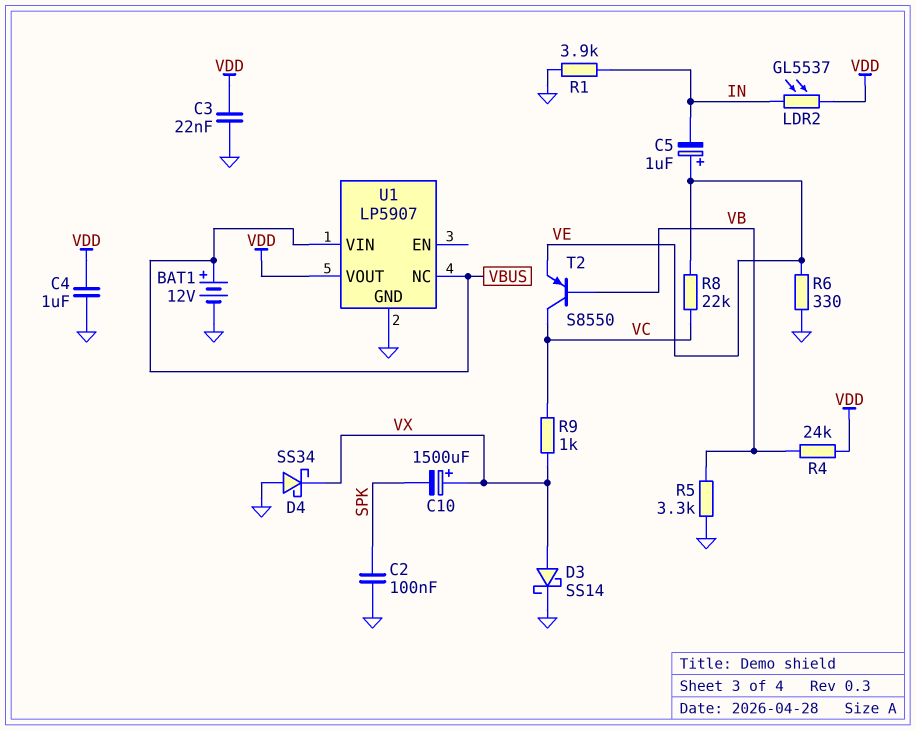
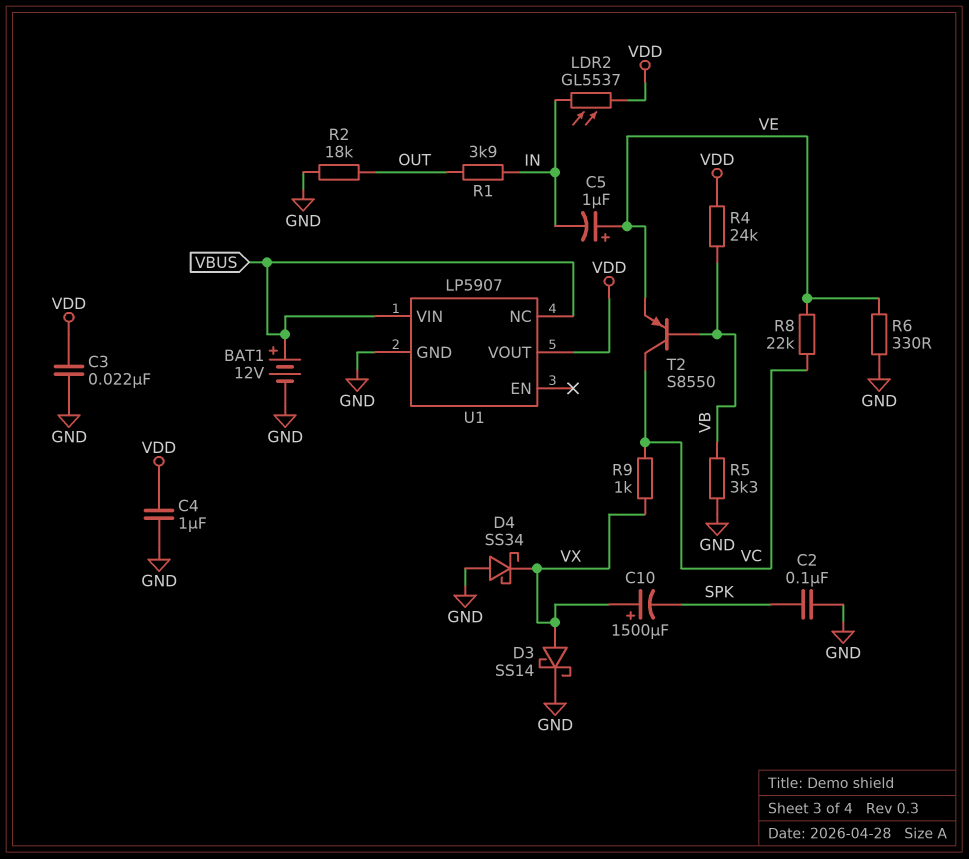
R1: 3.9k (GND, IN) -> 3.9k (IN, OUT)
R2: none -> 18k (GND, OUT)

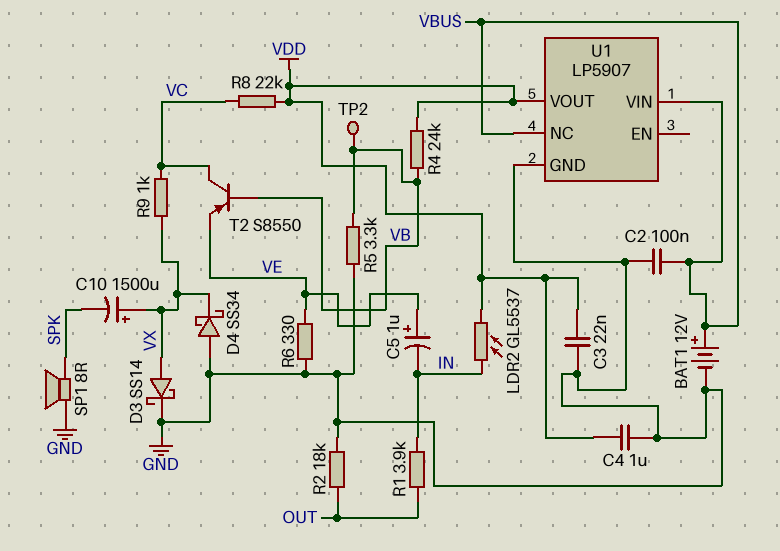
C2: 100nF (GND, SPK) -> 100nF (GND, VBUS)
R8: 22k (VC, VE) -> 22k (VC, VDD)
SP1: none -> speaker 8R (GND, SPK)
TP2: none -> test point (VB)

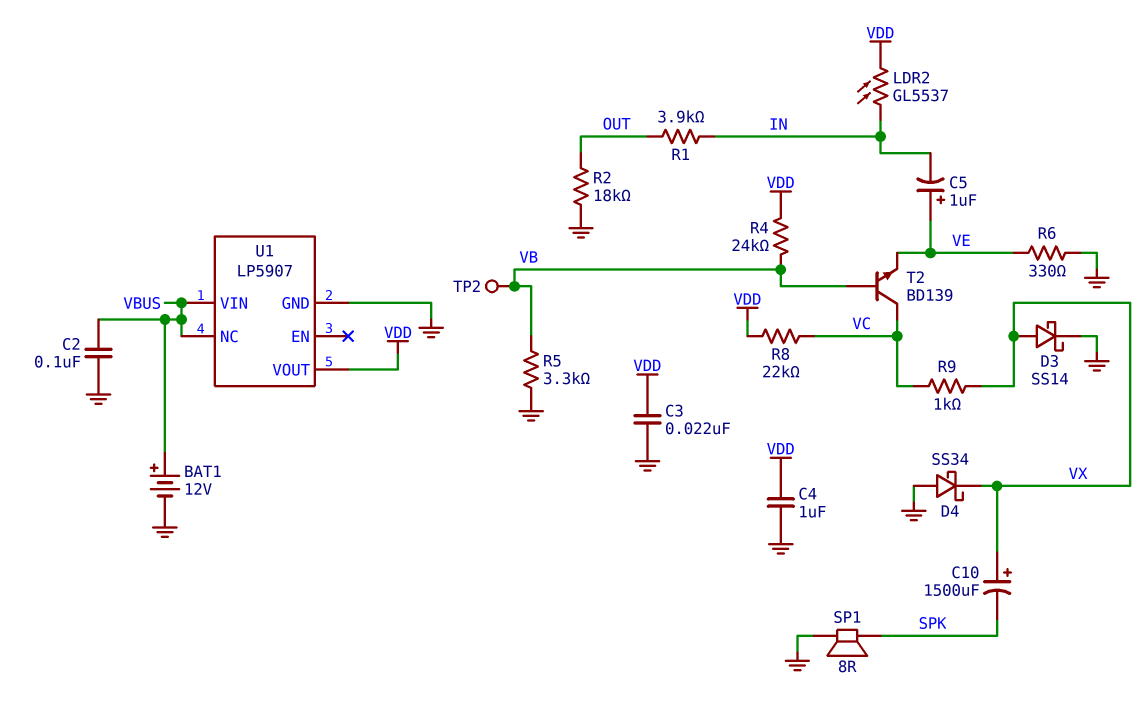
T2: PNP S8550 (B VB, C VC, E VE) -> NPN BD139 (B VB, C VC, E VE)

